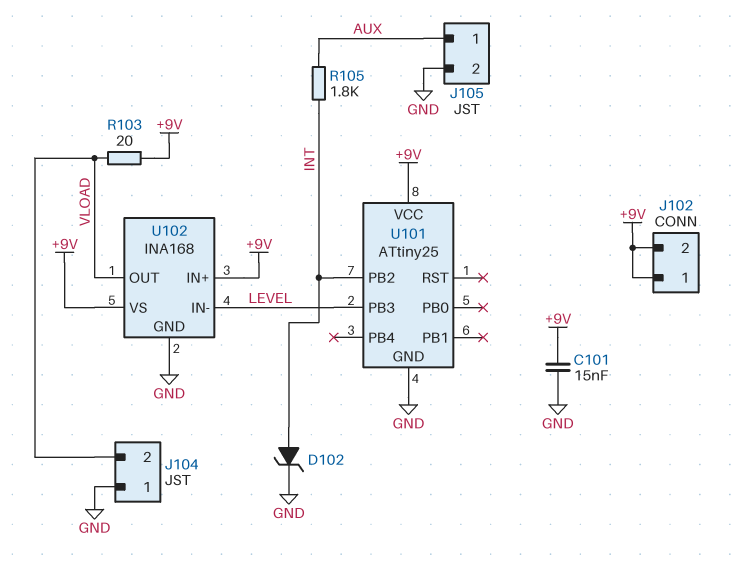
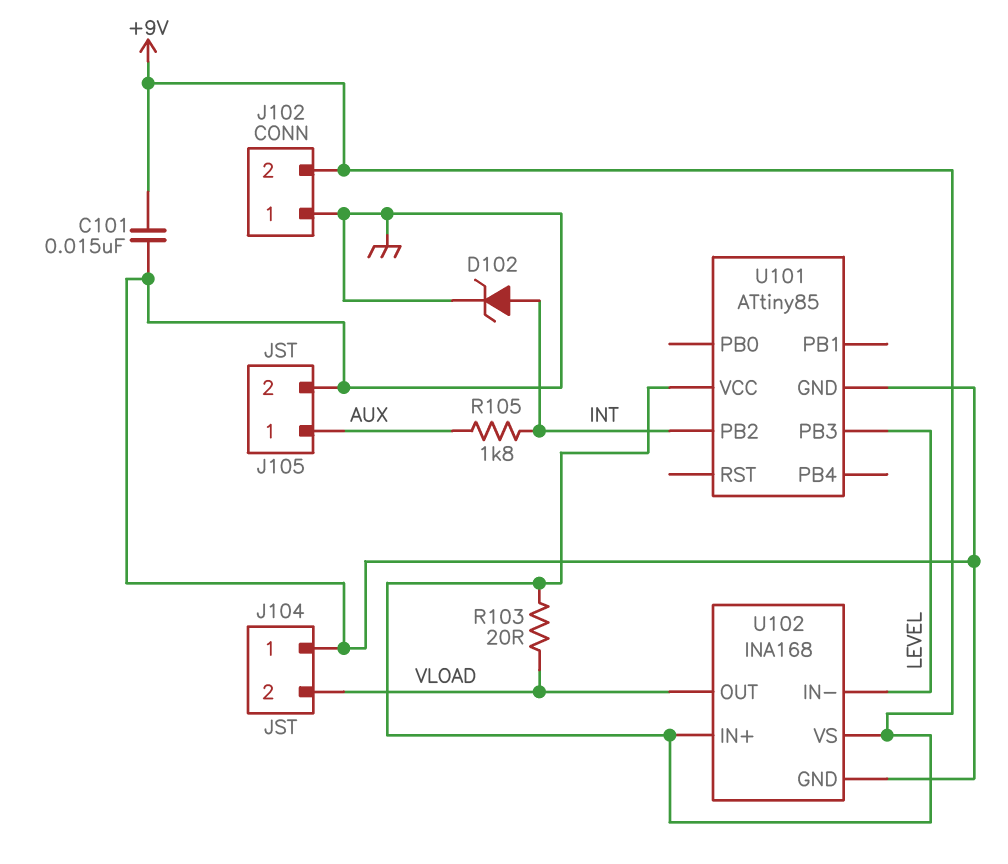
J102 pin 1: +9V -> GND
U101: ATtiny25 -> ATtiny85

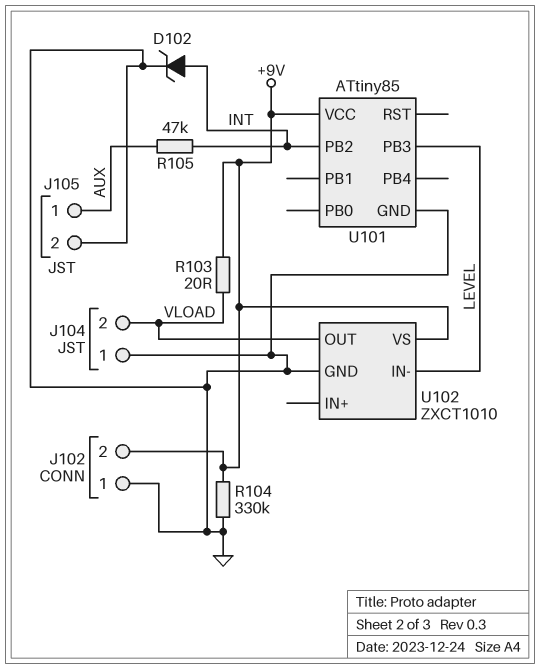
C101: 15nF (+9V, GND) -> none
R104: none -> 330k (+9V, GND)
R105: 1.8k (AUX, INT) -> 47k (AUX, INT)
U102: INA168 -> ZXCT1010
U102 pin IN+: +9V -> none

